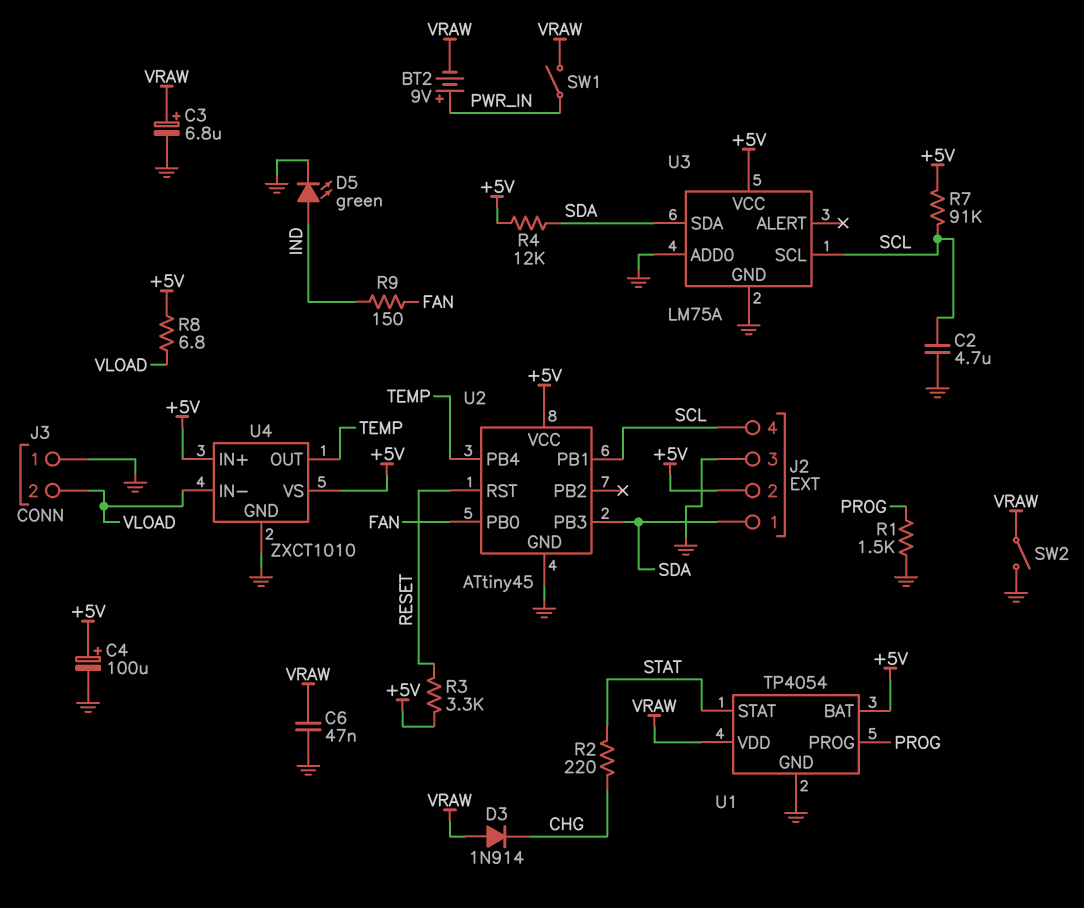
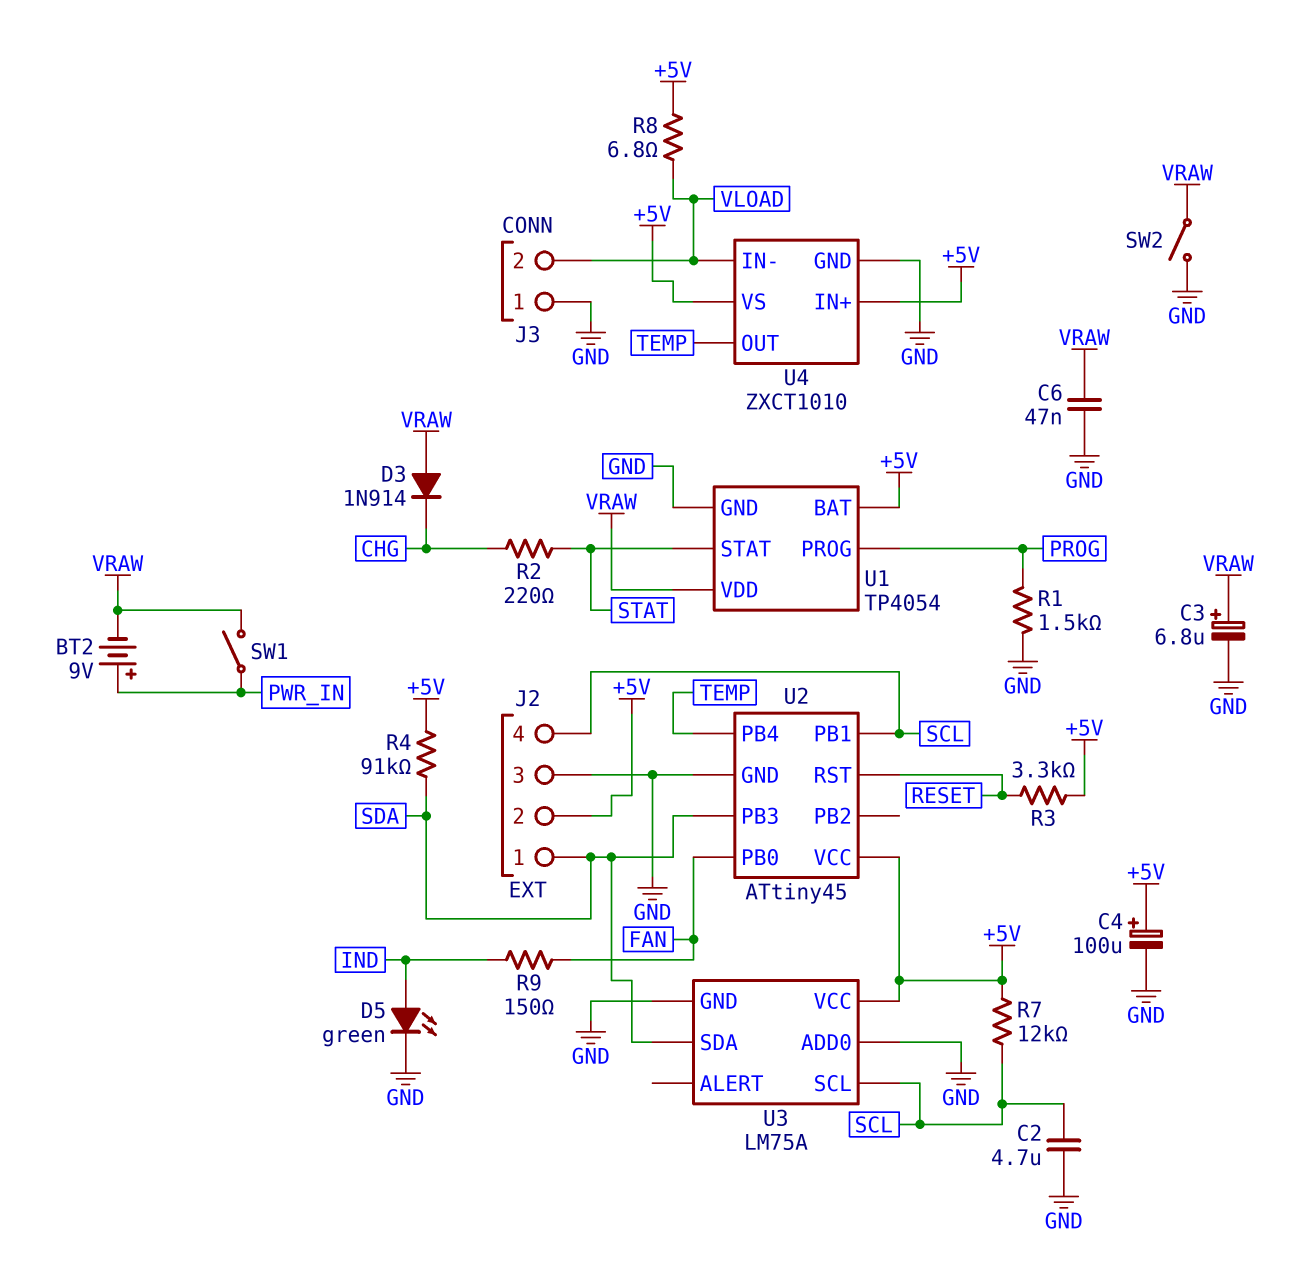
R4: 12k (+5V, SDA) -> 91k (+5V, SDA)
R7: 91k (+5V, SCL) -> 12k (+5V, SCL)

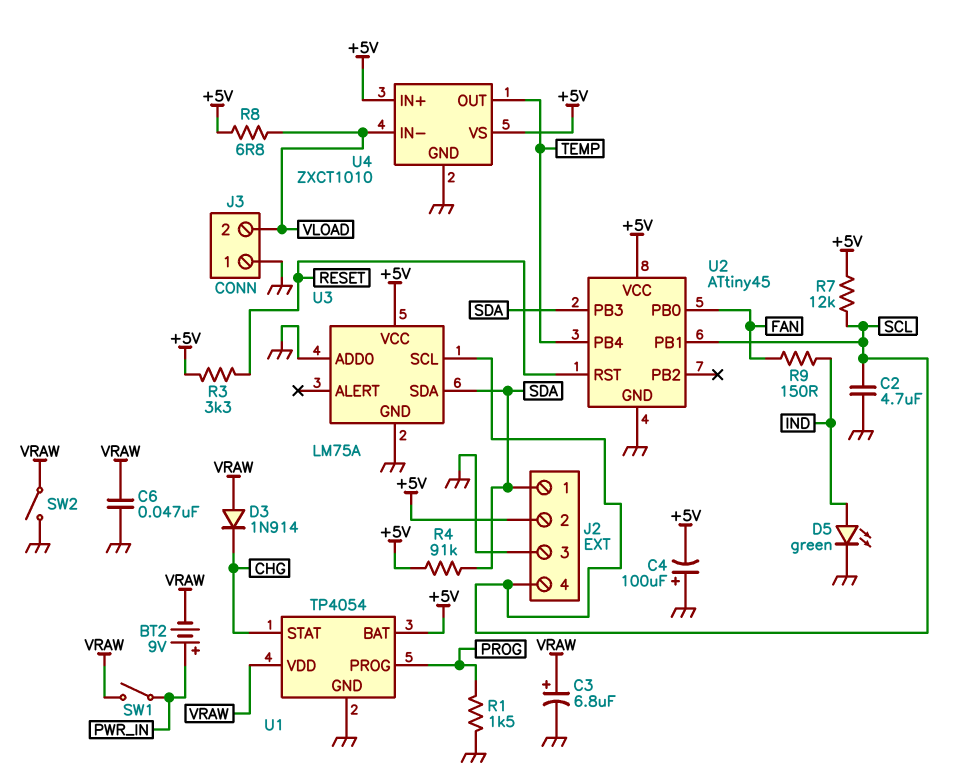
C4: 100uF (plus +5V, minus GND) -> 100uF (plus GND, minus +5V)
R2: 220 (CHG, STAT) -> none
U1 pin STAT: STAT -> CHG

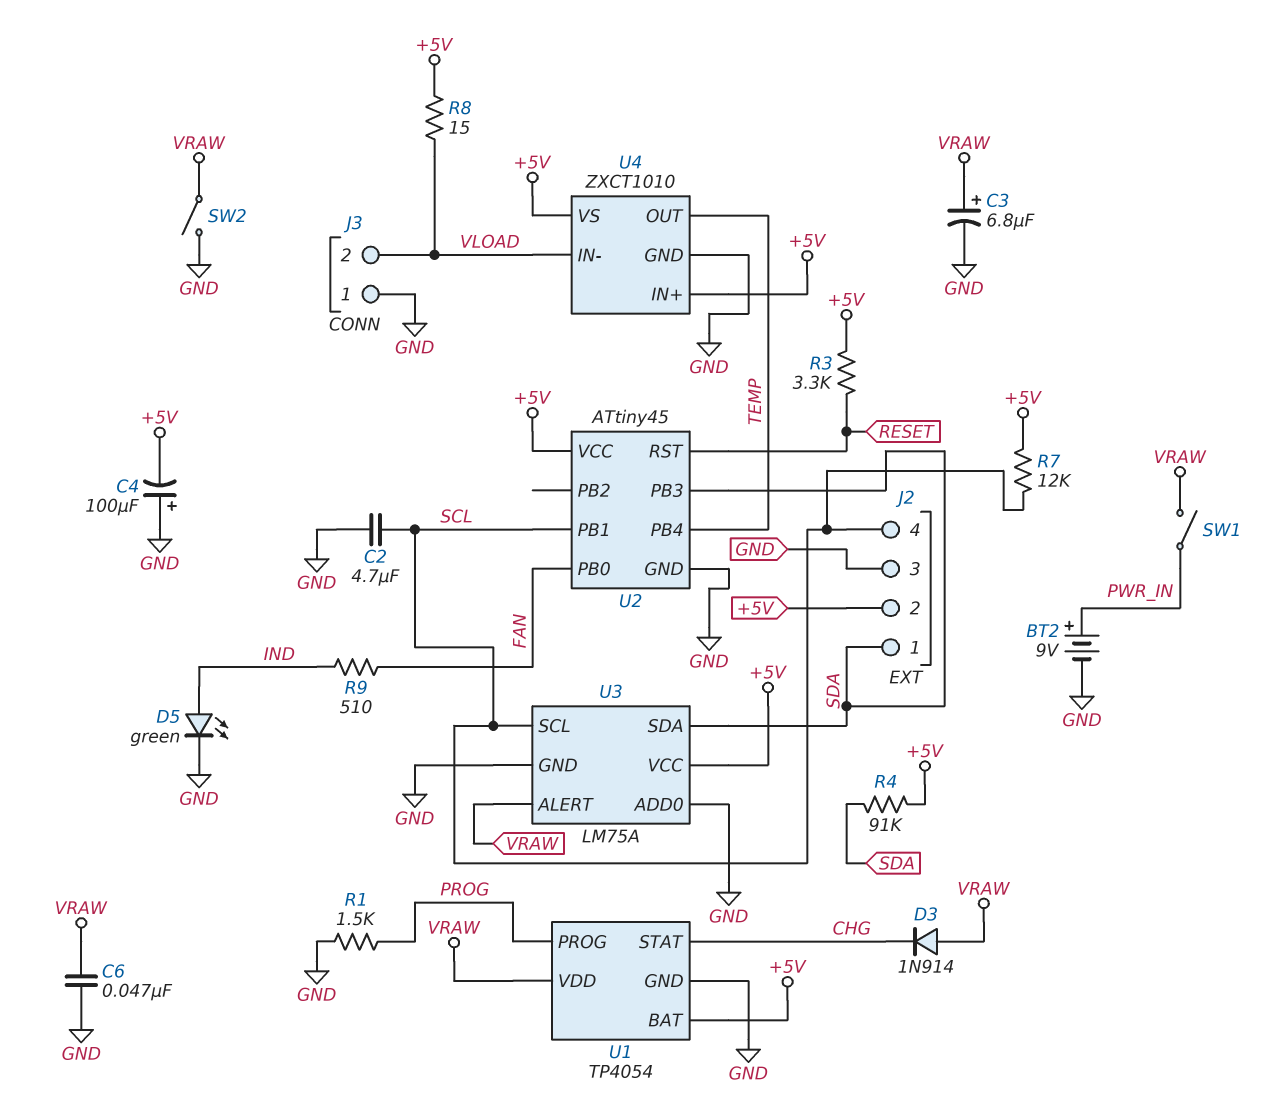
BT2: 9V (plus PWR_IN, minus VRAW) -> 9V (plus PWR_IN, minus GND)
R8: 6.8 (+5V, VLOAD) -> 15 (+5V, VLOAD)
R9: 150 (FAN, IND) -> 510 (FAN, IND)
U3 pin ALERT: none -> VRAW

